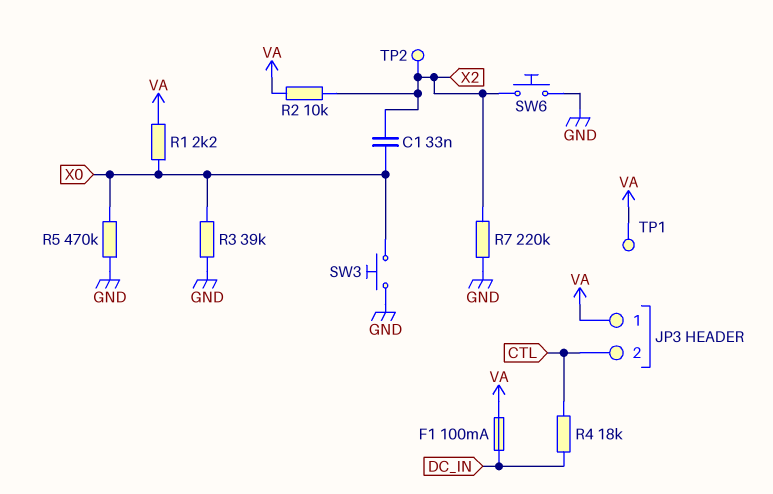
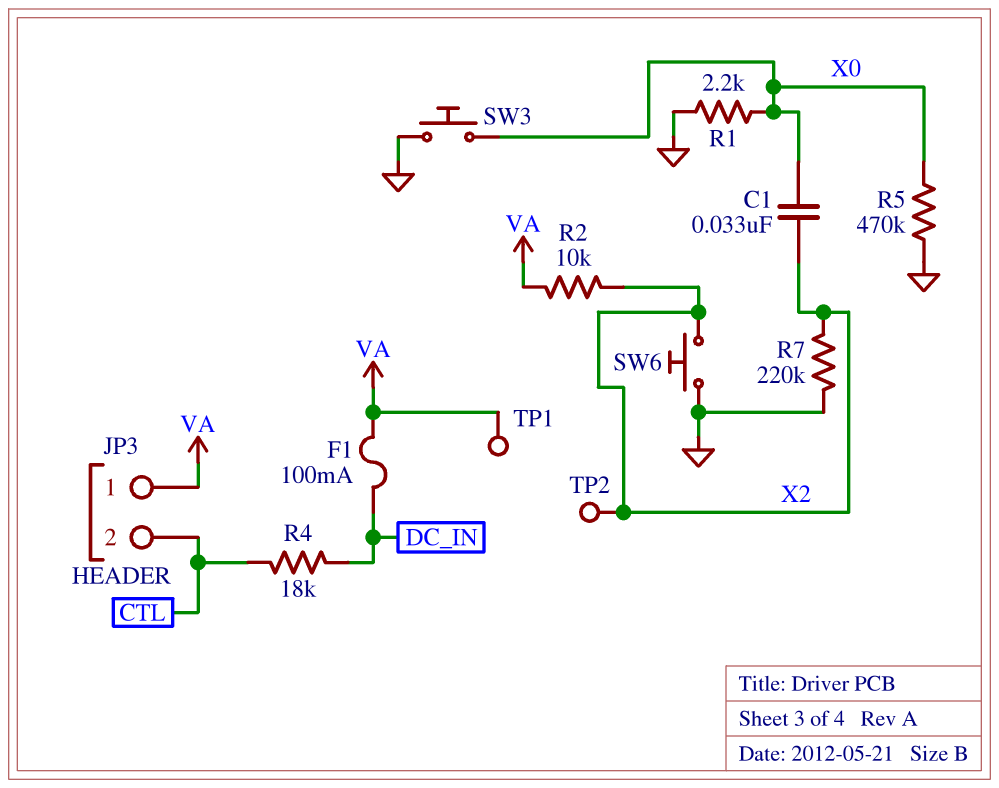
R1: 2.2k (VA, X0) -> 2.2k (GND, X0)
R3: 39k (GND, X0) -> none

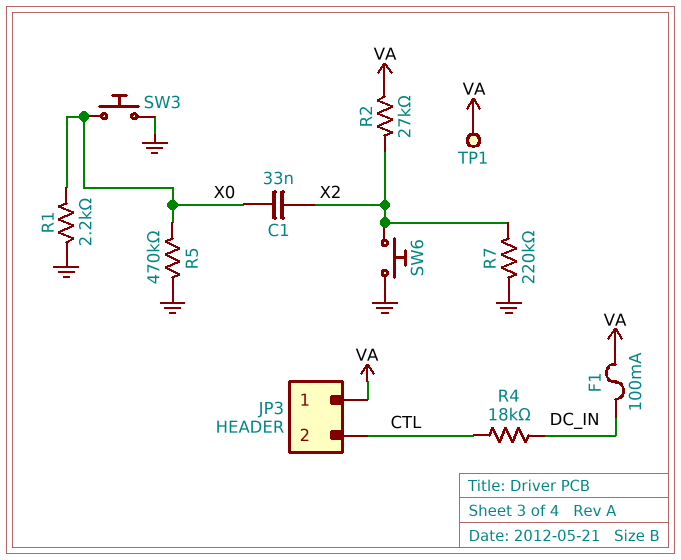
R2: 10k (VA, X2) -> 27k (VA, X2)
TP2: test point (X2) -> none

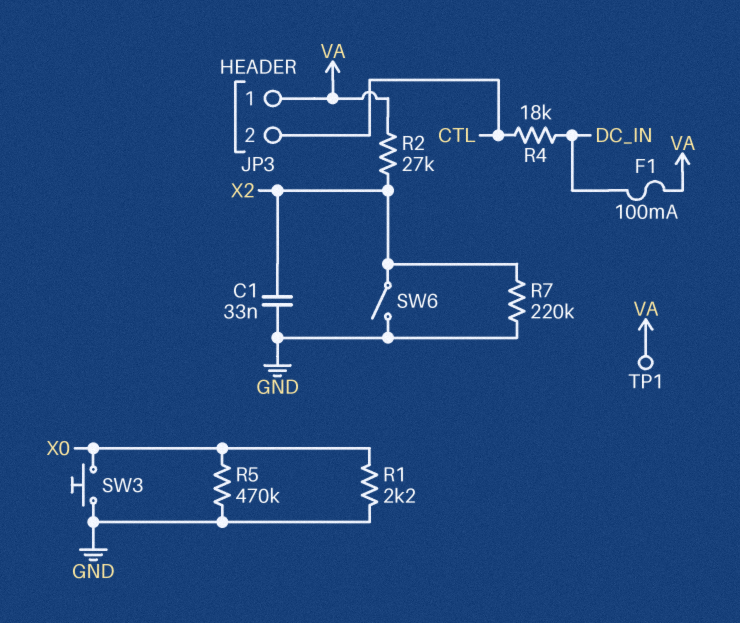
C1: 33nF (X0, X2) -> 33nF (GND, X2)
SW6: button (GND, X2) -> switch (GND, X2)

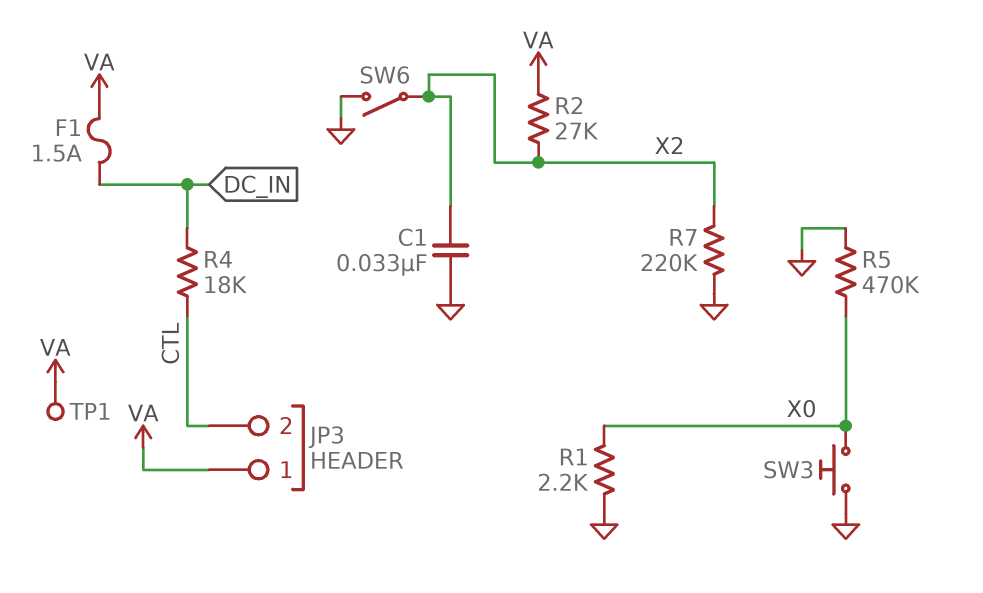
F1: 100mA (DC_IN, VA) -> 1.5A (DC_IN, VA)

